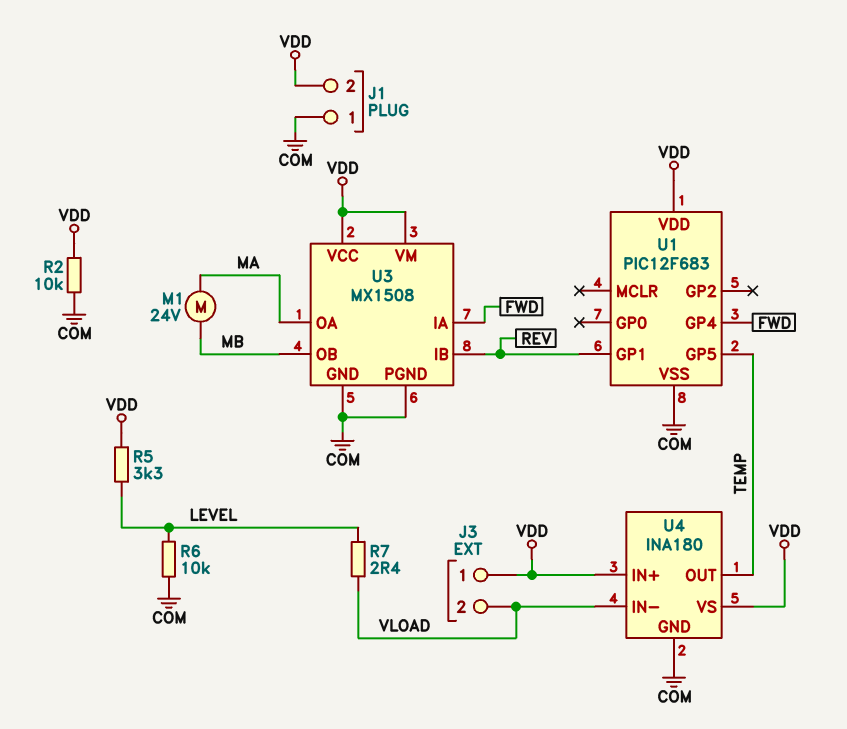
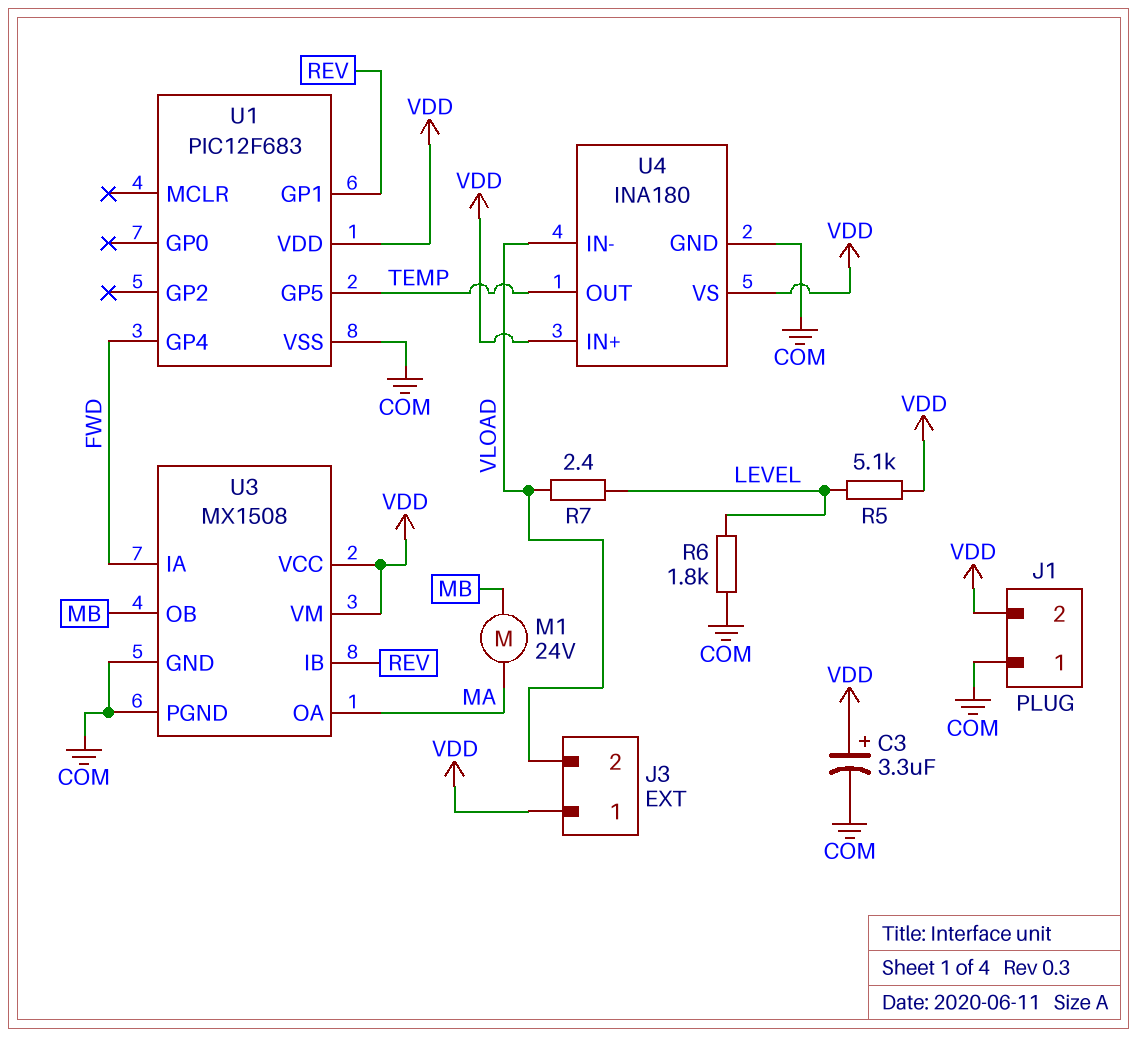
C3: none -> 3.3uF (plus VDD, minus COM)
R2: 10k (COM, VDD) -> none
R5: 3.3k (LEVEL, VDD) -> 5.1k (LEVEL, VDD)
R6: 10k (COM, LEVEL) -> 1.8k (COM, LEVEL)

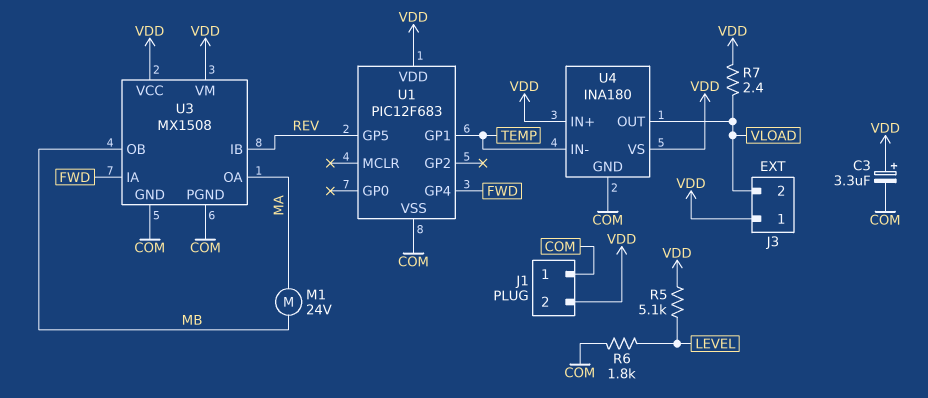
R7: 2.4 (LEVEL, VLOAD) -> 2.4 (VDD, VLOAD)
U1 pin GP1: REV -> TEMP
U1 pin GP5: TEMP -> REV
U4 pin IN-: VLOAD -> TEMP
U4 pin OUT: TEMP -> VLOAD

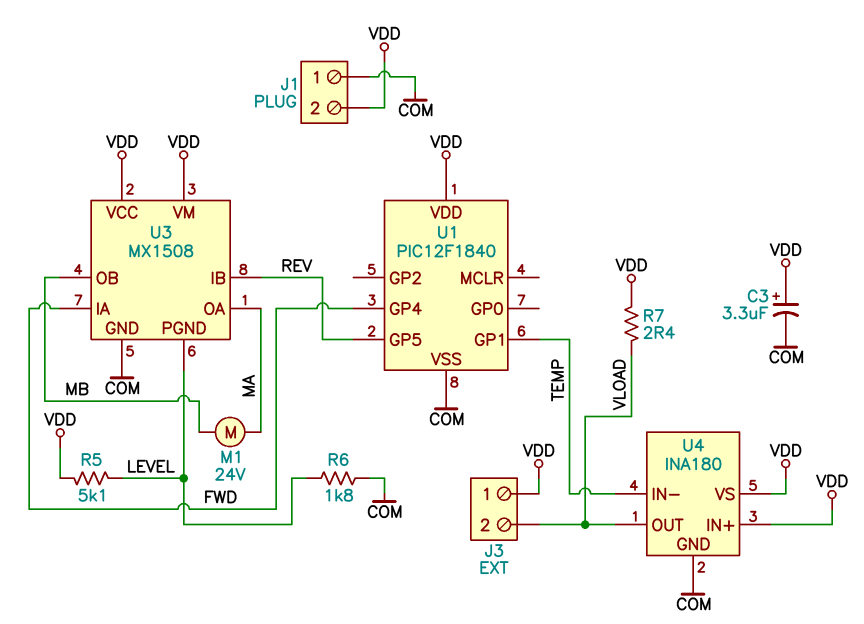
U1: PIC12F683 -> PIC12F1840
U3 pin PGND: COM -> LEVEL

